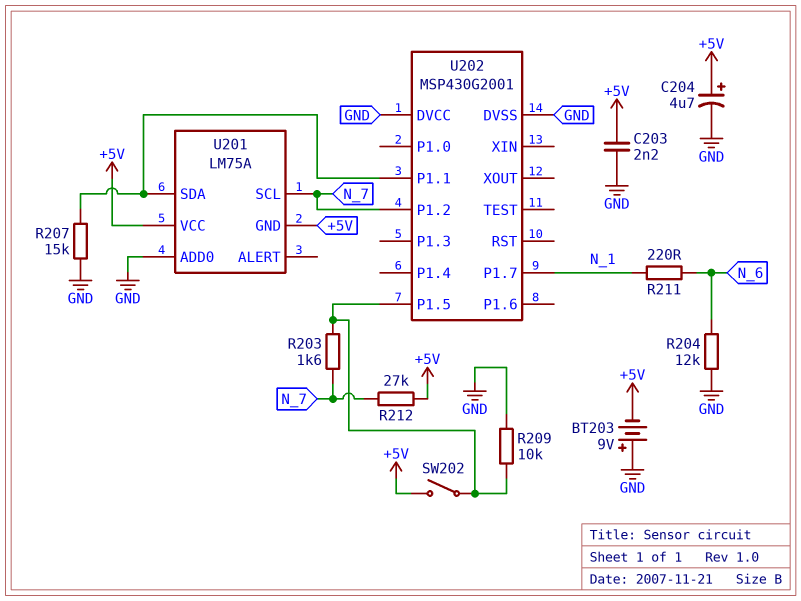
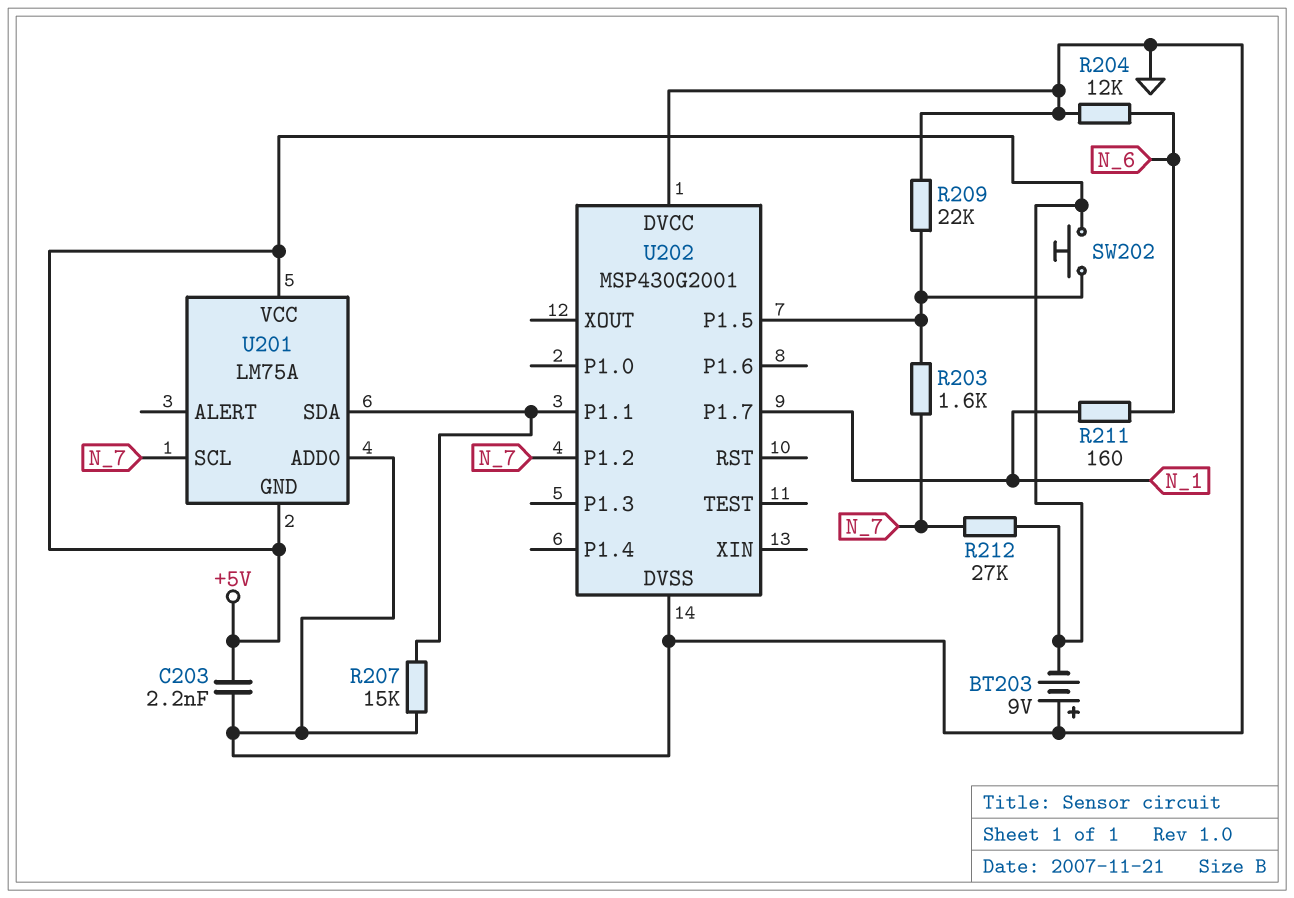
C204: 4.7uF (plus +5V, minus GND) -> none
R209: 10k (GND, U202/P1.5) -> 22k (GND, U202/P1.5)
R211: 220 (N_1, N_6) -> 160 (N_1, N_6)
SW202: switch (+5V, U202/P1.5) -> button (+5V, U202/P1.5)

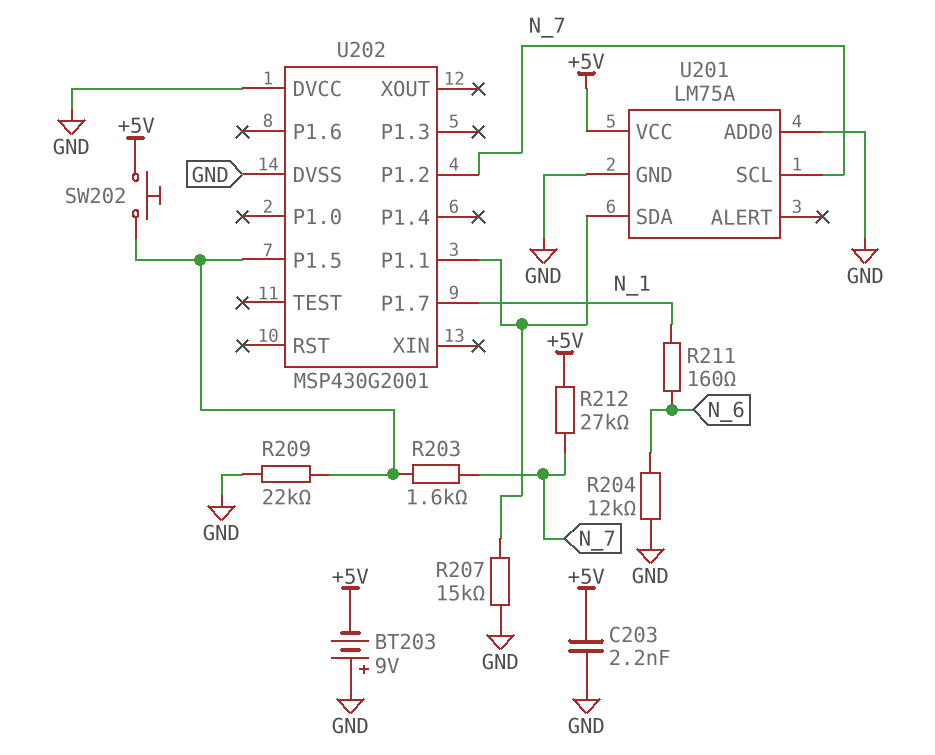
U201 pin GND: +5V -> GND

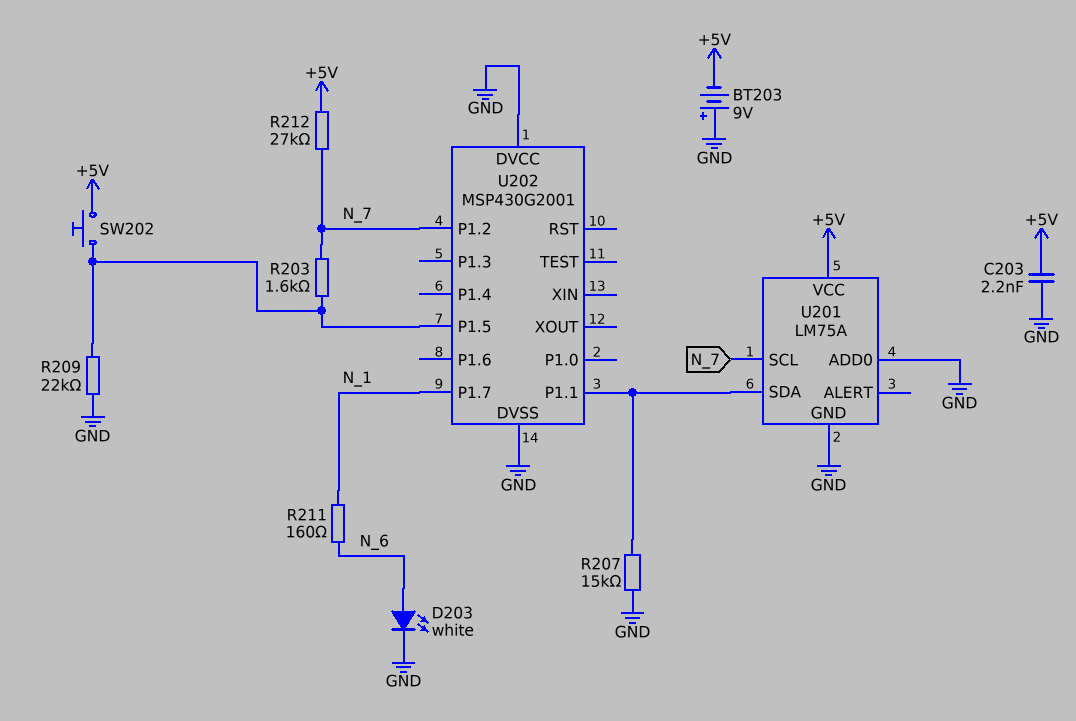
D203: none -> LED white (A N_6, K GND)
R204: 12k (GND, N_6) -> none

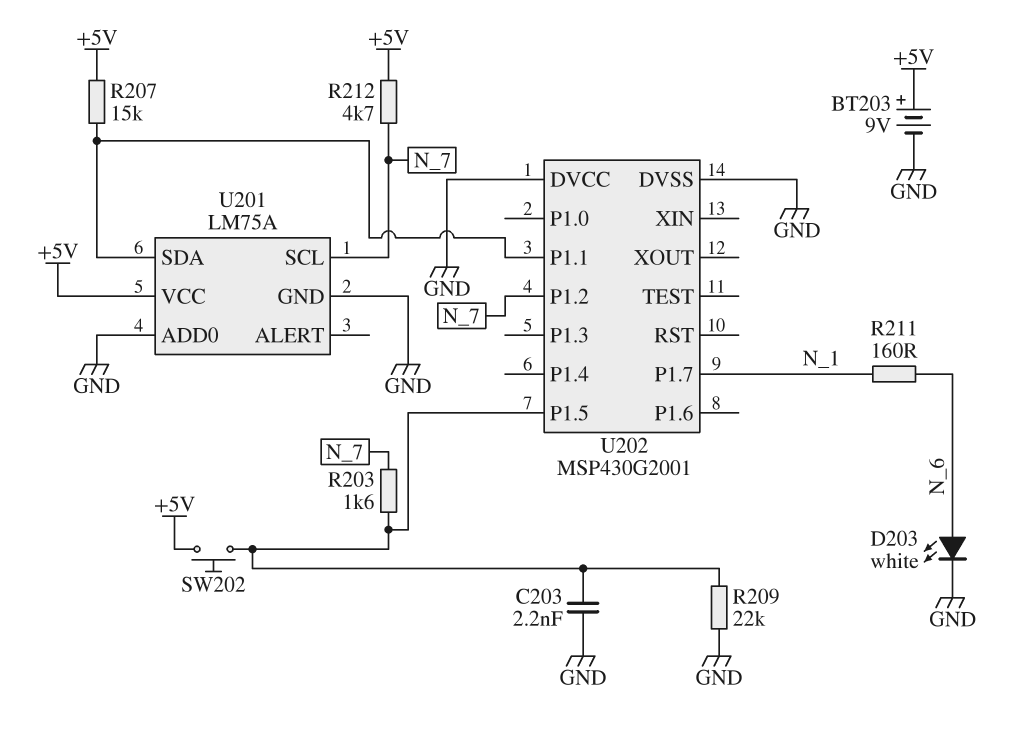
BT203: 9V (plus GND, minus +5V) -> 9V (plus +5V, minus GND)
C203: 2.2nF (+5V, GND) -> 2.2nF (GND, U202/P1.5)
R207: 15k (GND, U201/SDA) -> 15k (+5V, U201/SDA)
R212: 27k (+5V, N_7) -> 4.7k (+5V, N_7)

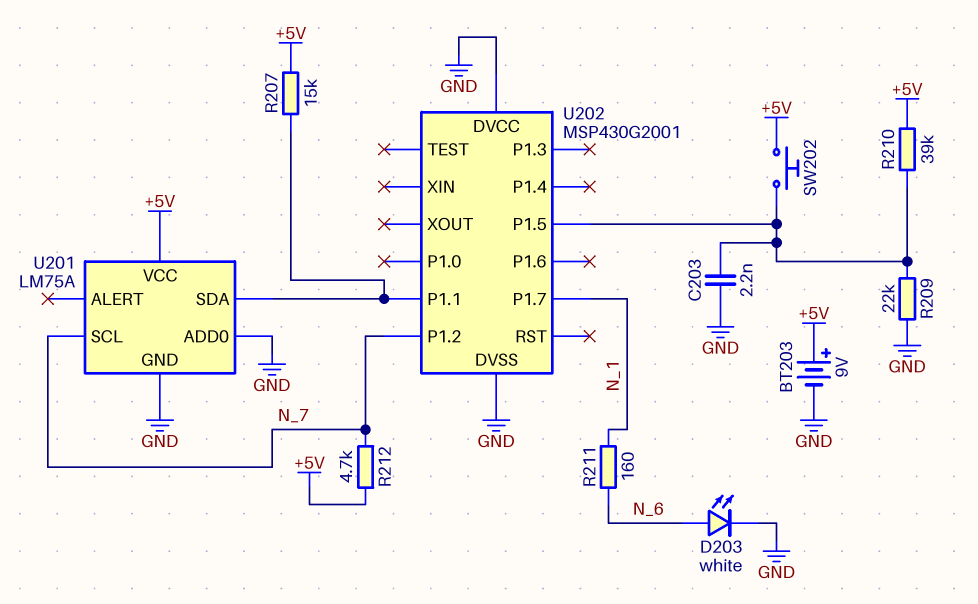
R203: 1.6k (N_7, U202/P1.5) -> none
R210: none -> 39k (+5V, U202/P1.5)

